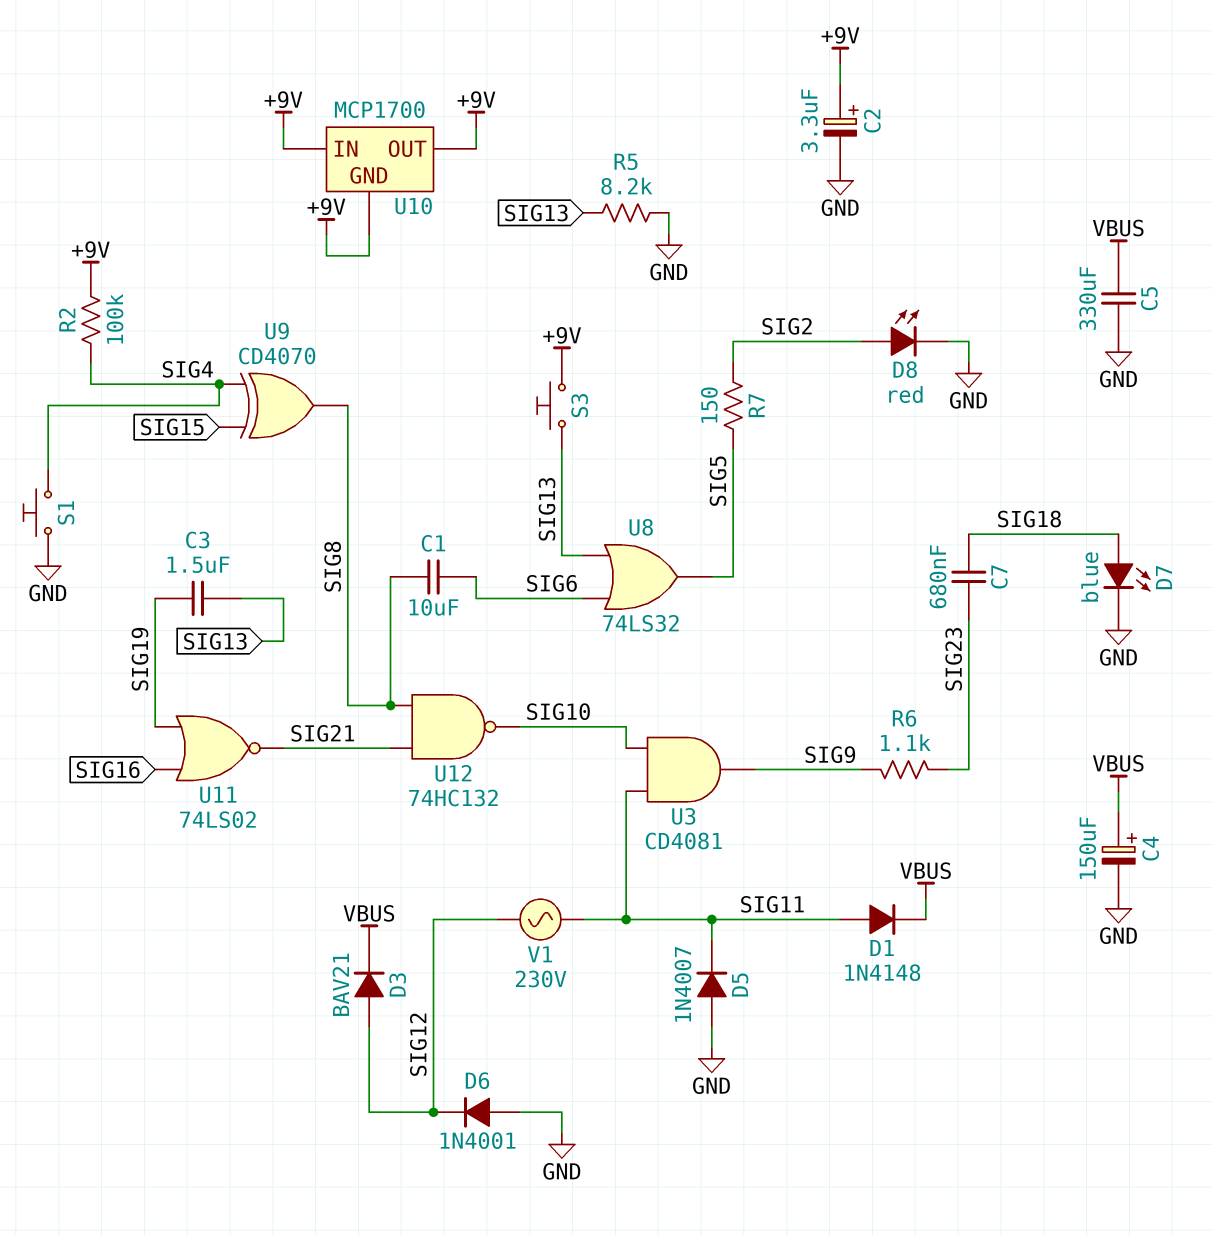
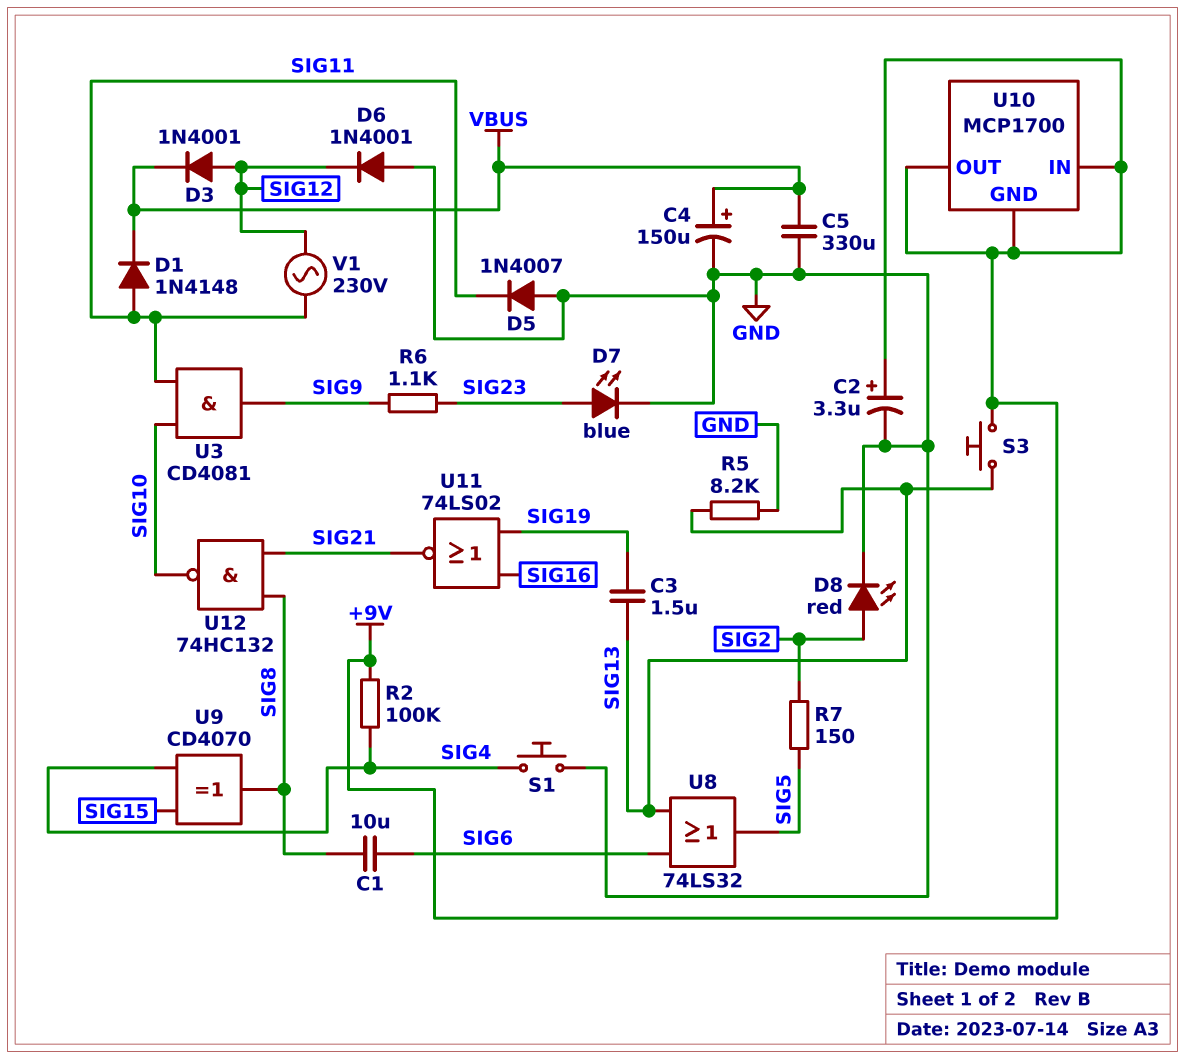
C7: 680nF (SIG18, SIG23) -> none
D3: diode BAV21 (A SIG12, K VBUS) -> diode 1N4001 (A SIG12, K VBUS)
D7: LED blue (A SIG18, K GND) -> LED blue (A SIG23, K GND)

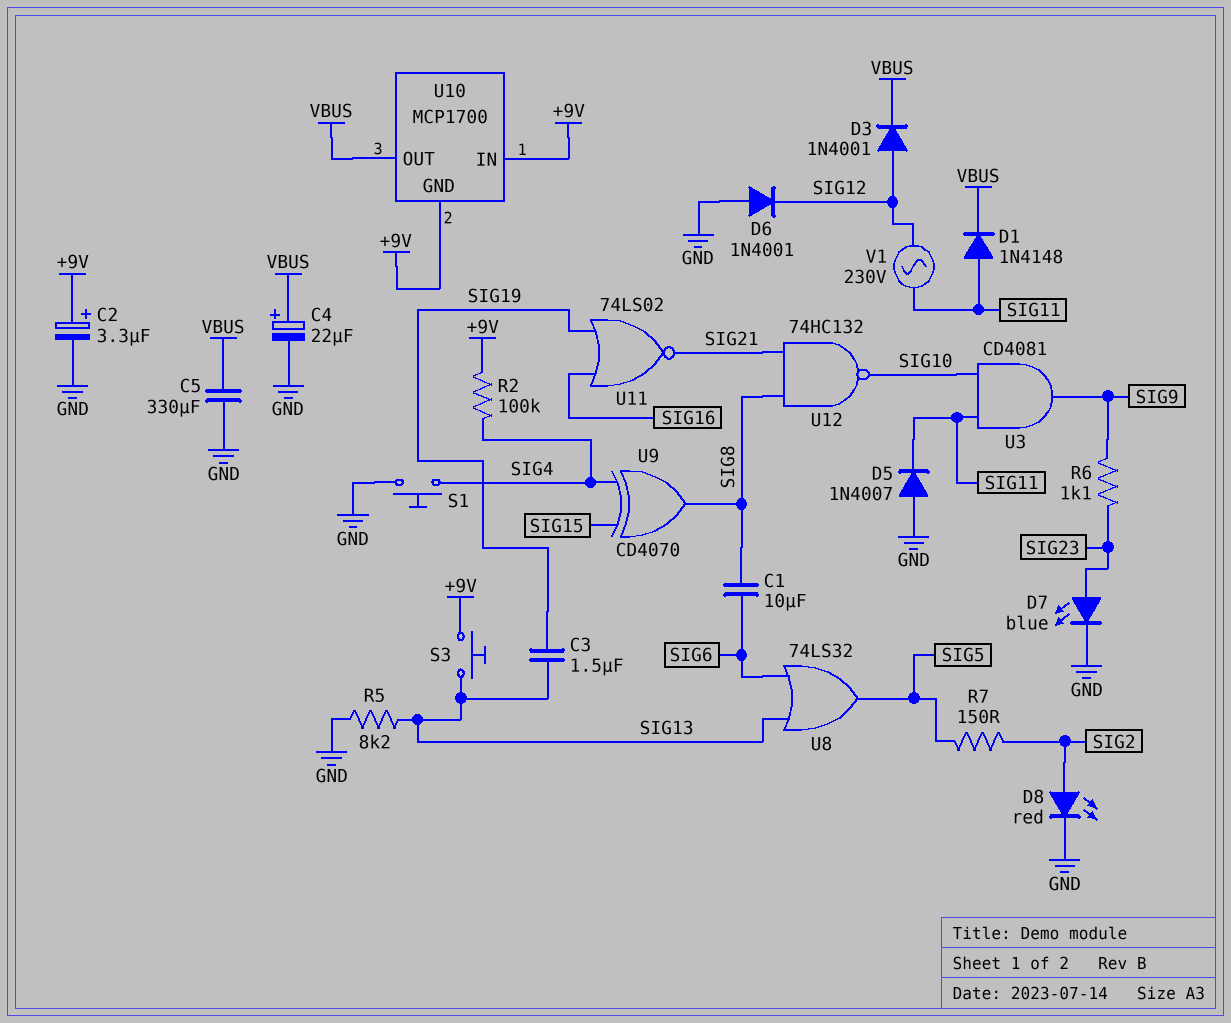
C4: 150uF (plus VBUS, minus GND) -> 22uF (plus VBUS, minus GND)
U10 pin OUT: +9V -> VBUS

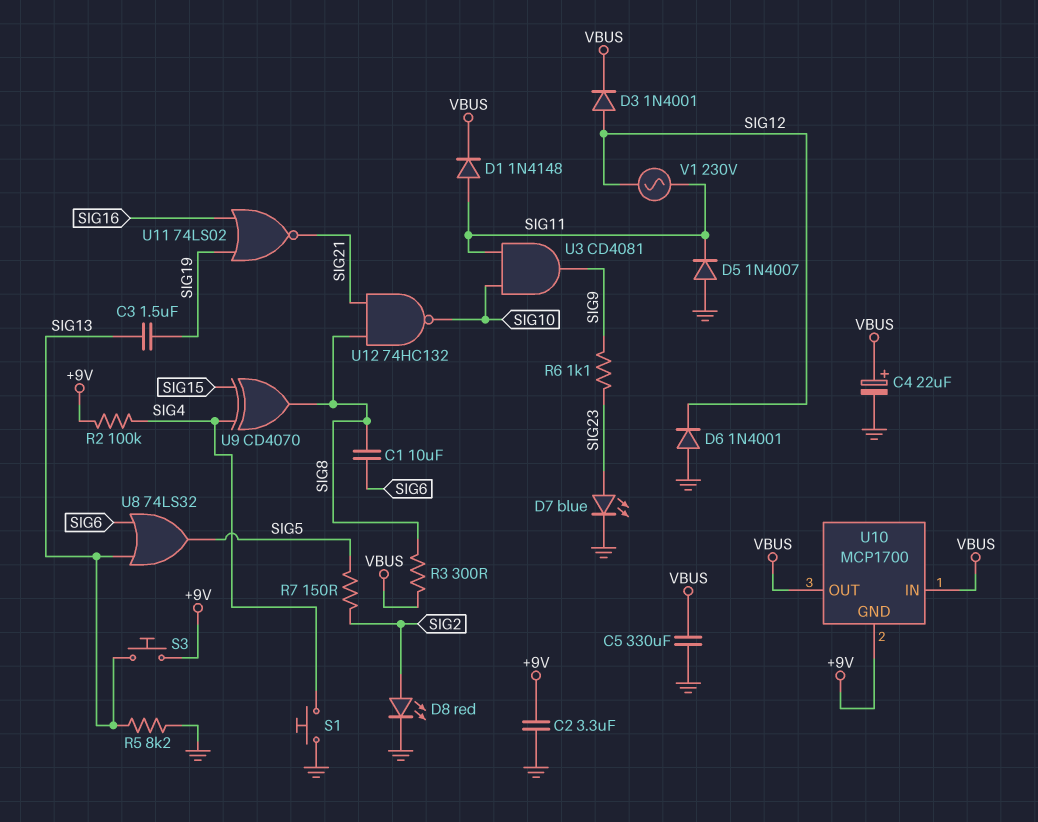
C2: 3.3uF (plus +9V, minus GND) -> 3.3uF (+9V, GND)
R3: none -> 300 (SIG8, VBUS)
U10 pin IN: +9V -> VBUS

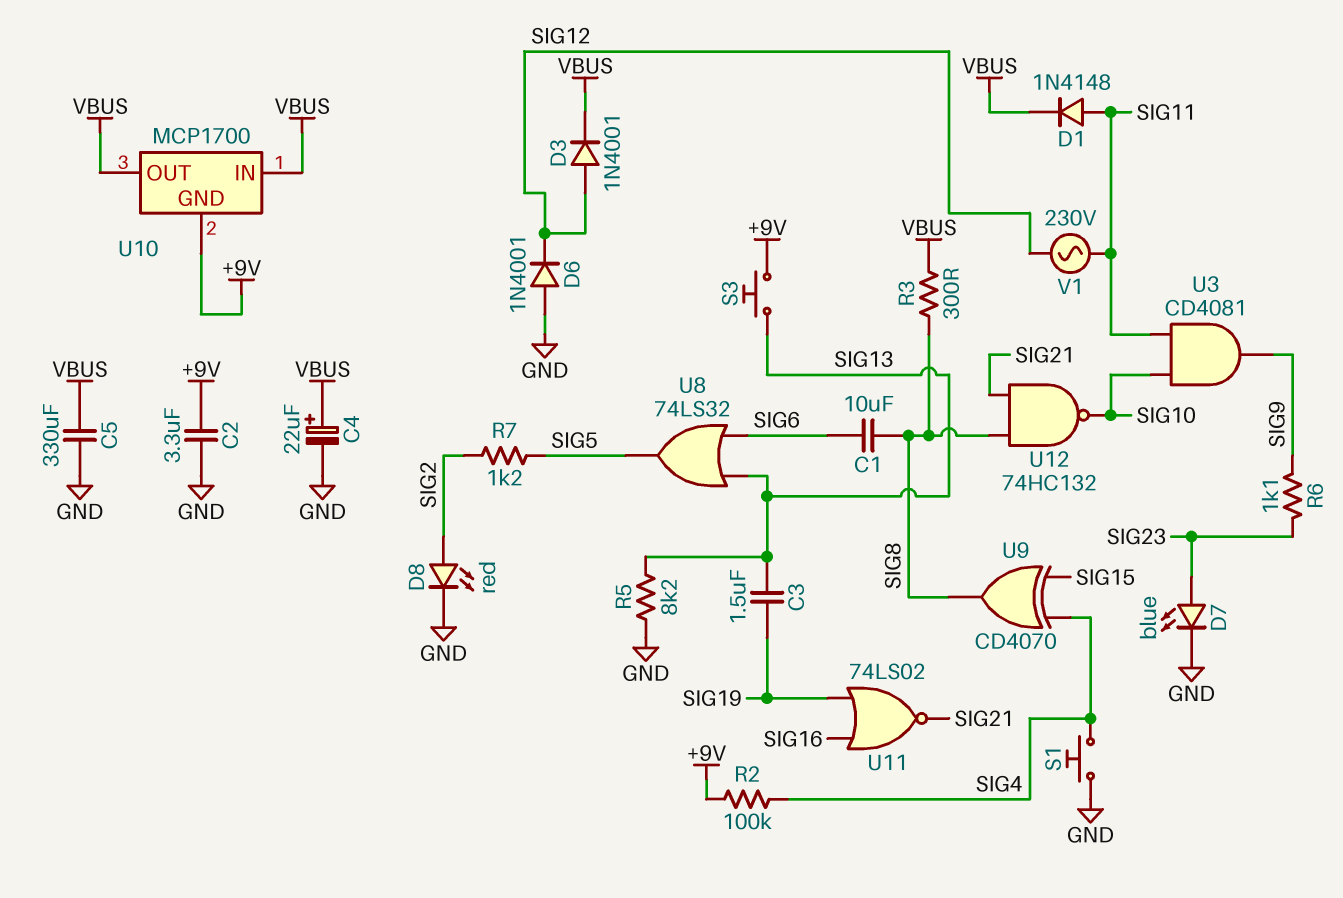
D5: diode 1N4007 (A GND, K SIG11) -> none
R7: 150 (SIG2, SIG5) -> 1.2k (SIG2, SIG5)

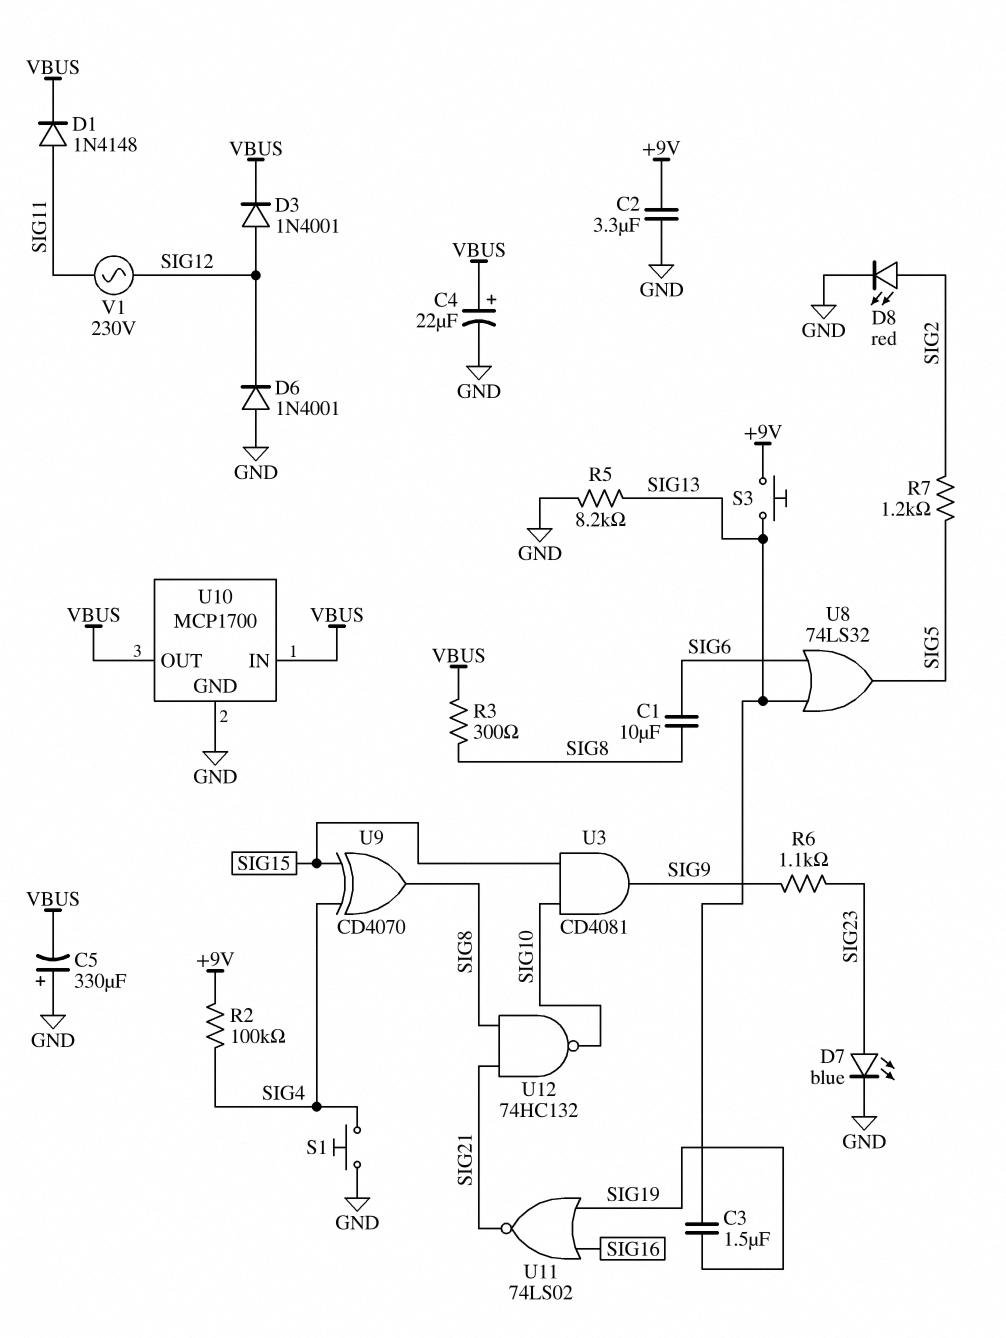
C5: 330uF (GND, VBUS) -> 330uF (plus GND, minus VBUS)
U3: AND CD4081 (in SIG10, in SIG11, out SIG9) -> AND CD4081 (in SIG10, in SIG15, out SIG9)
U10 pin GND: +9V -> GND

